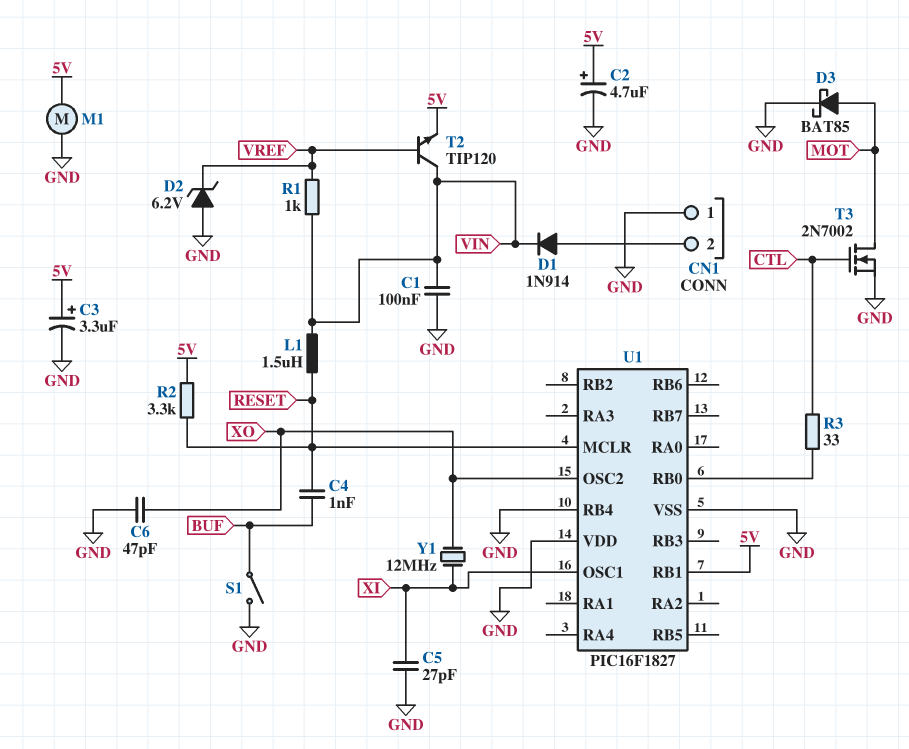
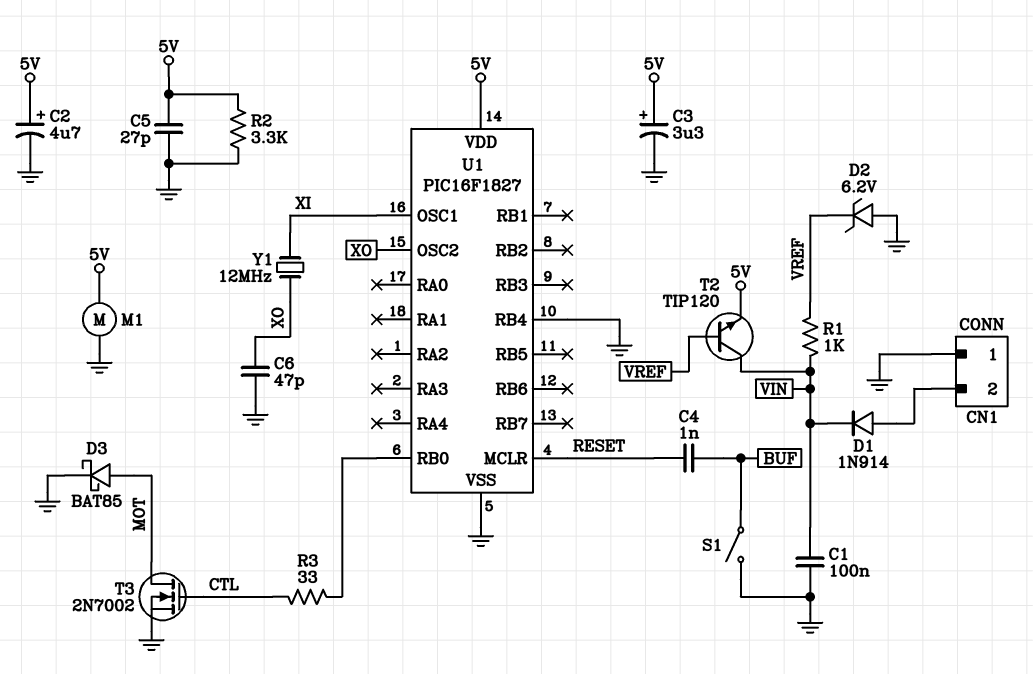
C5: 27pF (GND, XI) -> 27pF (5V, GND)
L1: 1.5uH (RESET, VIN) -> none
R2: 3.3k (5V, RESET) -> 3.3k (5V, GND)
U1 pin RB1: 5V -> none
U1 pin VDD: GND -> 5V

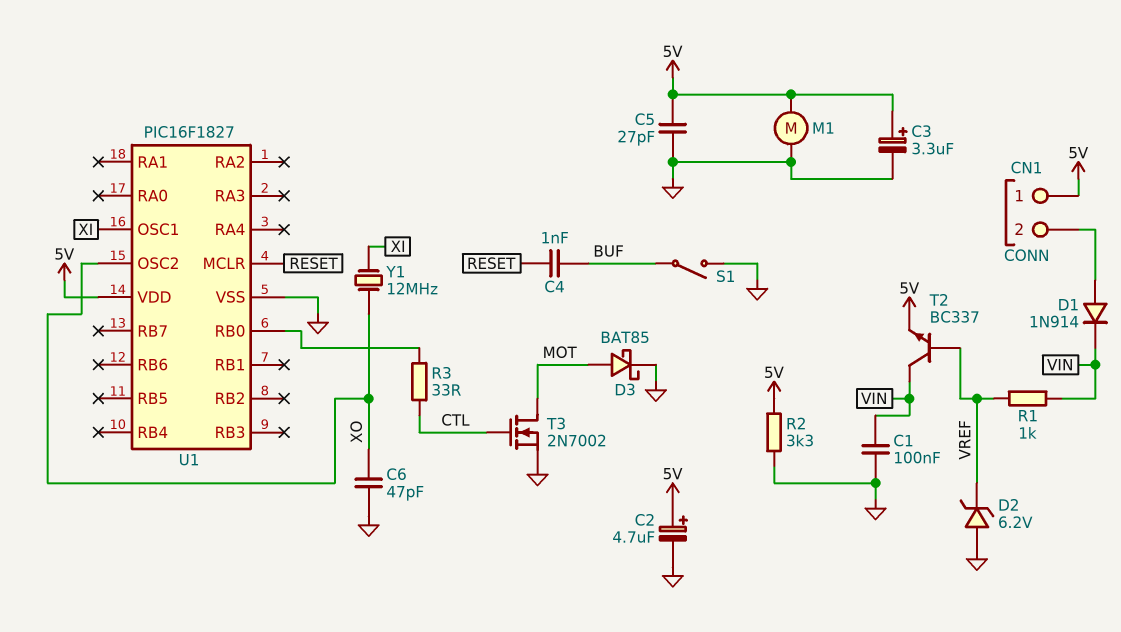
CN1 pin 1: GND -> 5V
T2: NPN TIP120 (B VREF, C VIN, E 5V) -> NPN BC337 (B VREF, C VIN, E 5V)
U1 pin RB4: GND -> none

